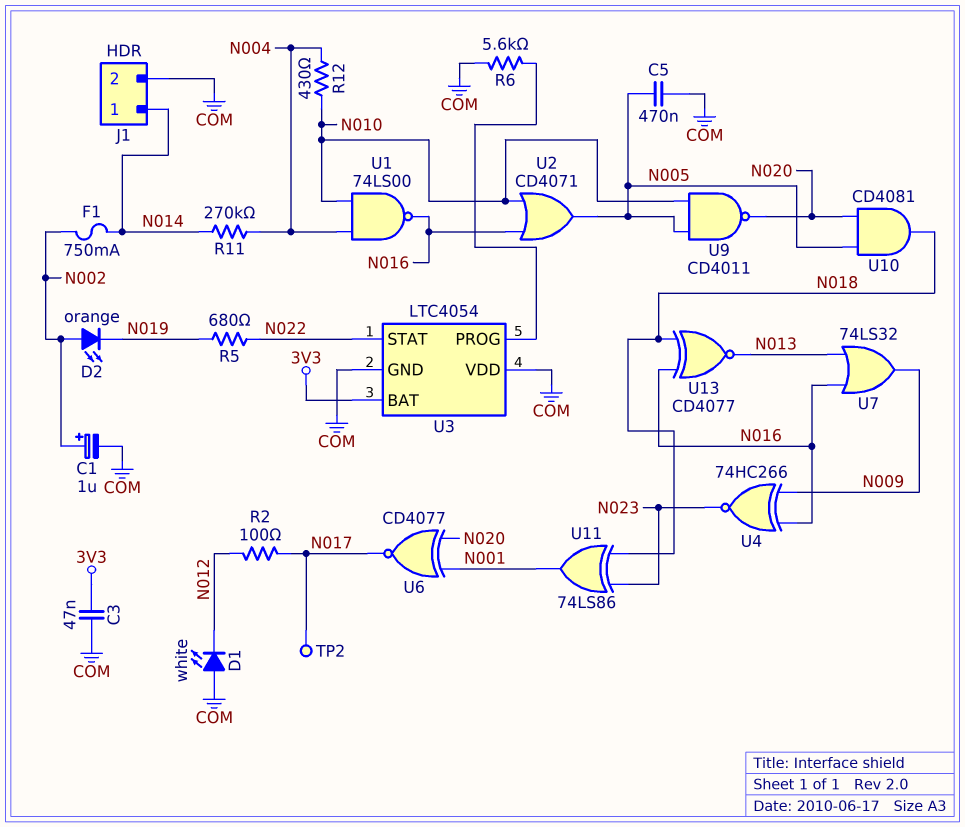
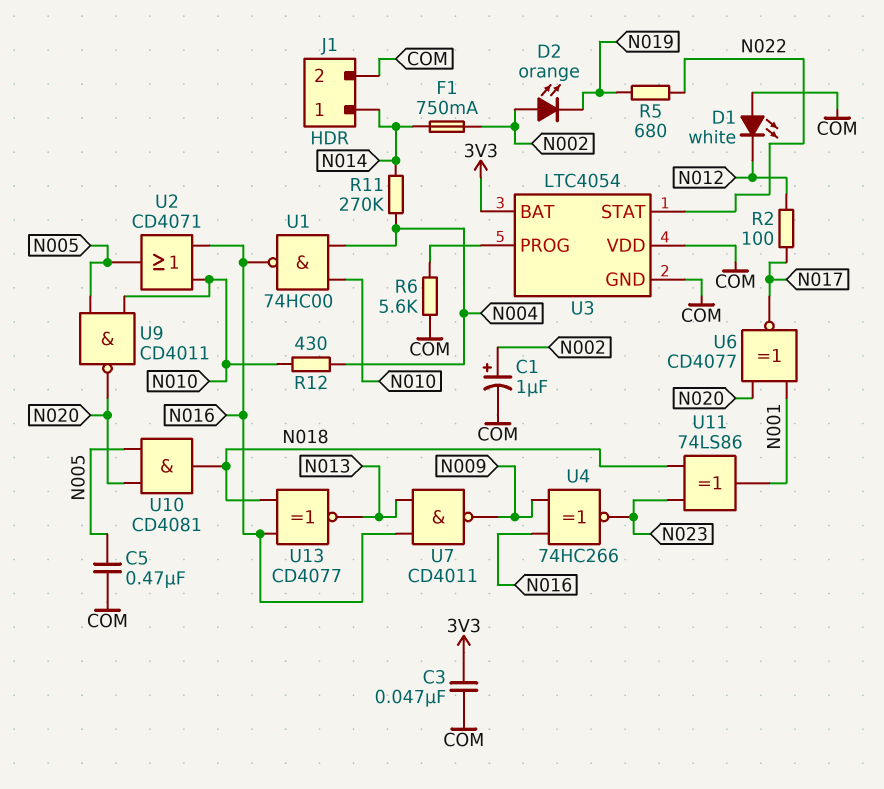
TP2: test point (N017) -> none
U1: NAND 74LS00 (in N004, in N010, out N016) -> NAND 74HC00 (in N004, in N010, out N016)
U7: OR 74LS32 (in N013, in N016, out N009) -> NAND CD4011 (in N013, in N016, out N009)

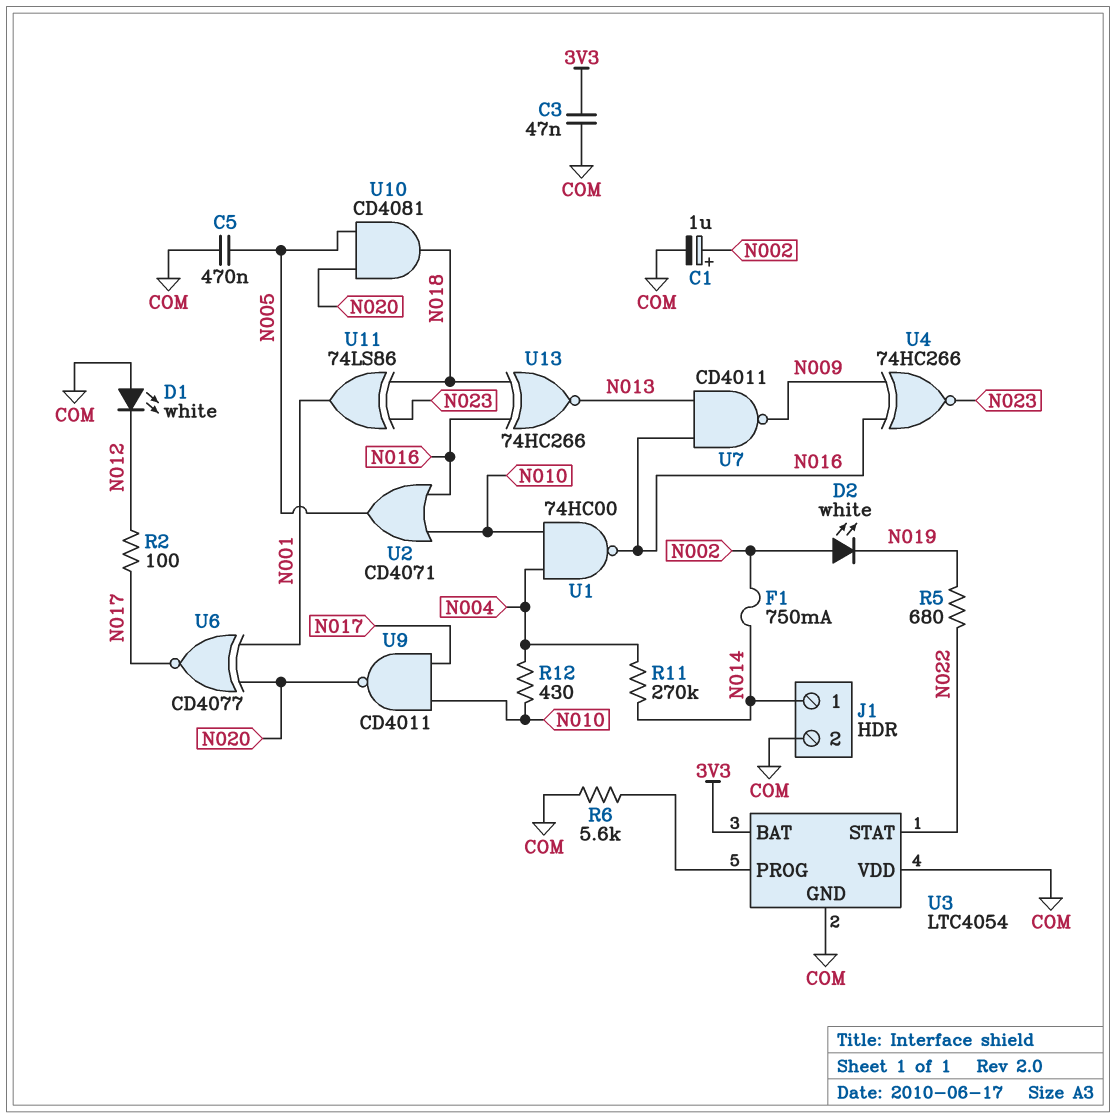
D2: LED orange (A N002, K N019) -> LED white (A N002, K N019)
U9: NAND CD4011 (in N005, in N010, out N020) -> NAND CD4011 (in N010, in N017, out N020)
U13: XNOR CD4077 (in N016, in N018, out N013) -> XNOR 74HC266 (in N016, in N018, out N013)

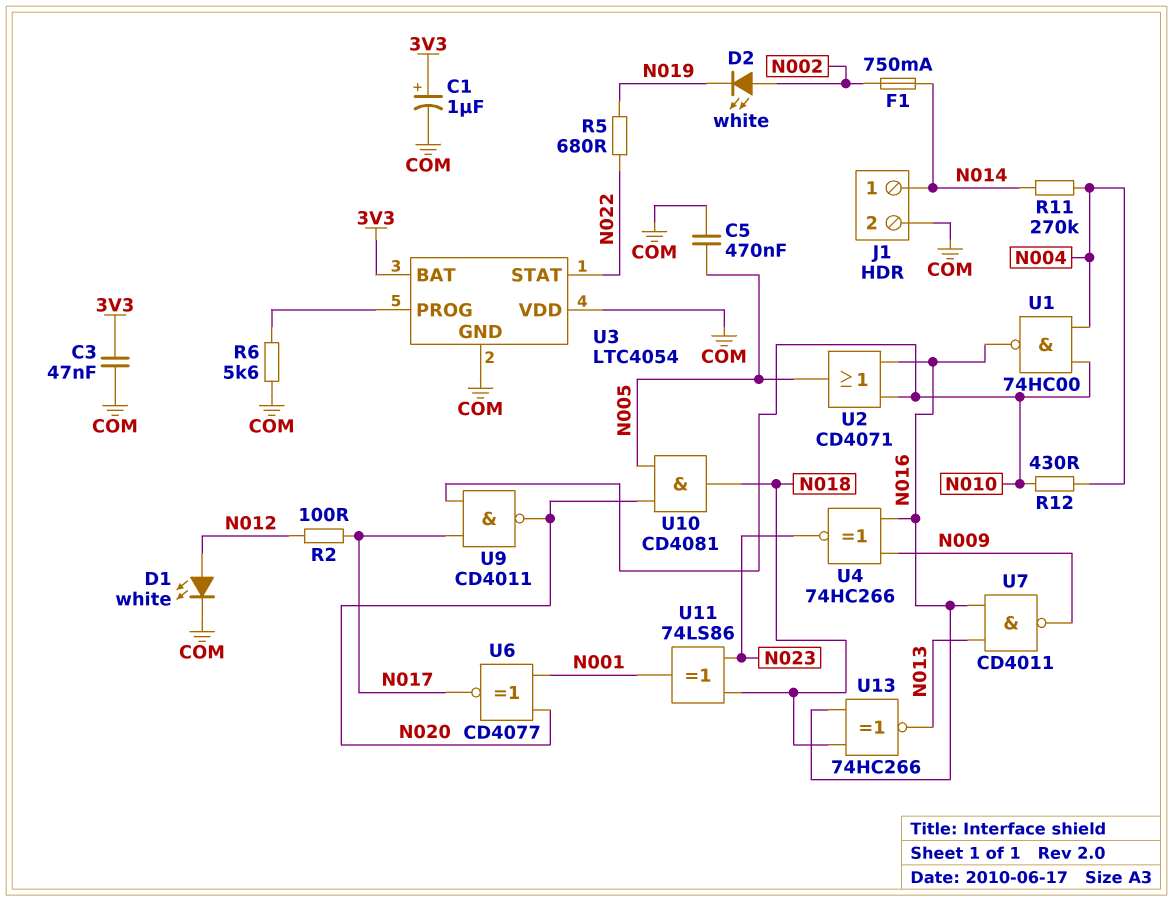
C1: 1uF (plus N002, minus COM) -> 1uF (plus 3V3, minus COM)
D1: LED white (A COM, K N012) -> LED white (A N012, K COM)

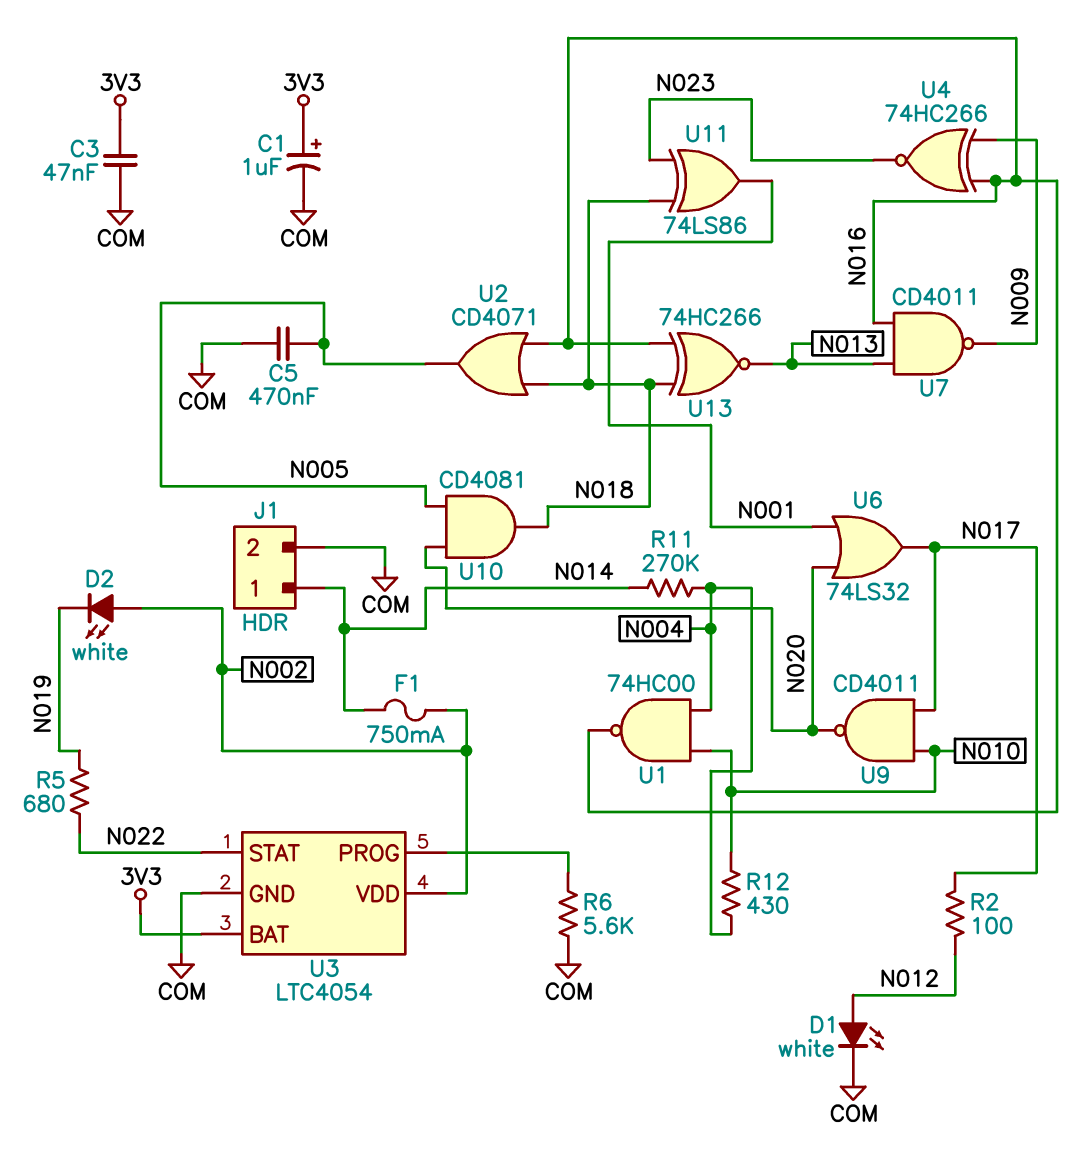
U2: OR CD4071 (in N010, in N016, out N005) -> OR CD4071 (in N016, in N018, out N005)
U3 pin VDD: COM -> N002
U6: XNOR CD4077 (in N001, in N020, out N017) -> OR 74LS32 (in N001, in N020, out N017)

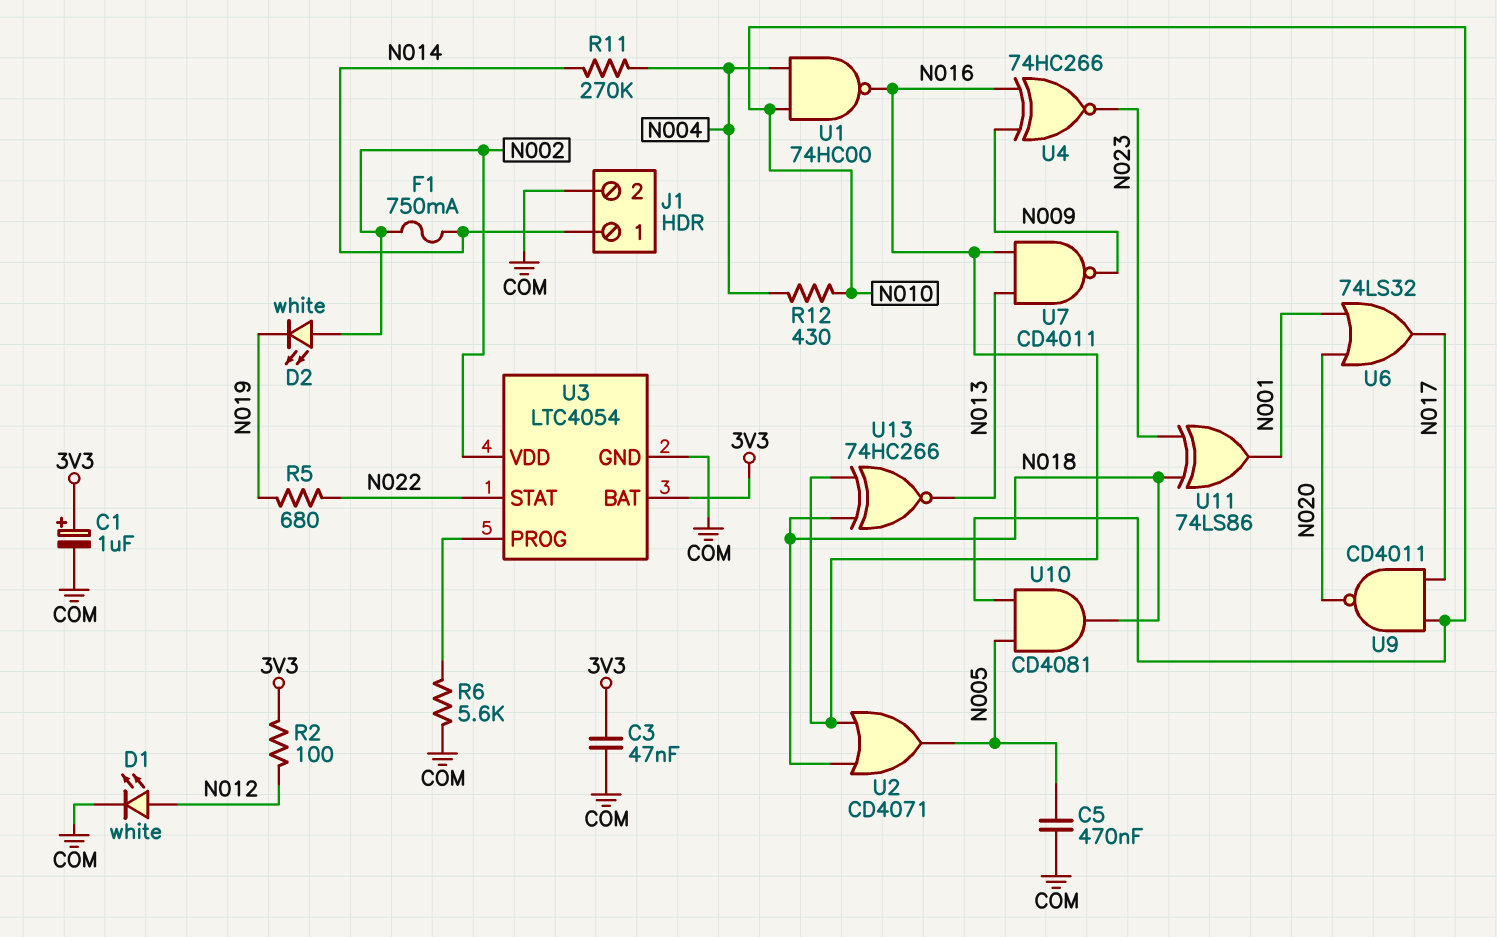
R2: 100 (N012, N017) -> 100 (3V3, N012)
U10: AND CD4081 (in N005, in N020, out N018) -> AND CD4081 (in N005, in N010, out N018)

